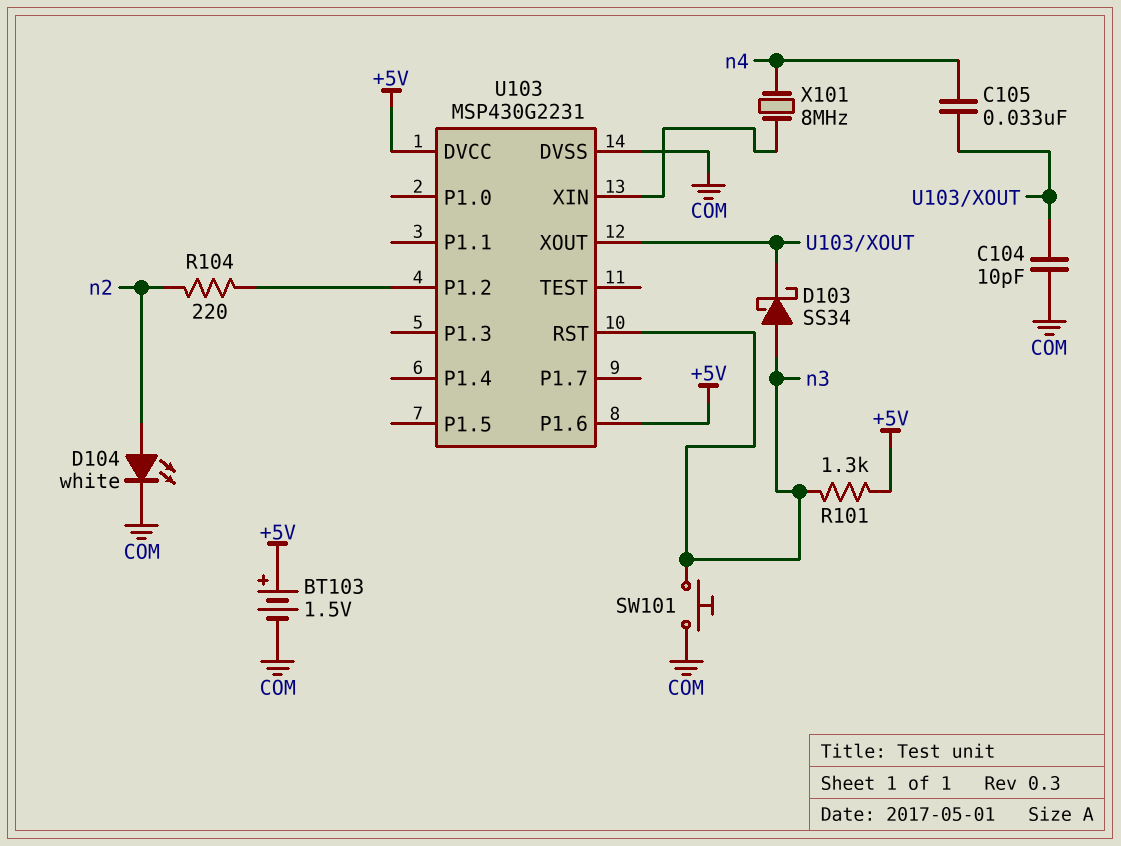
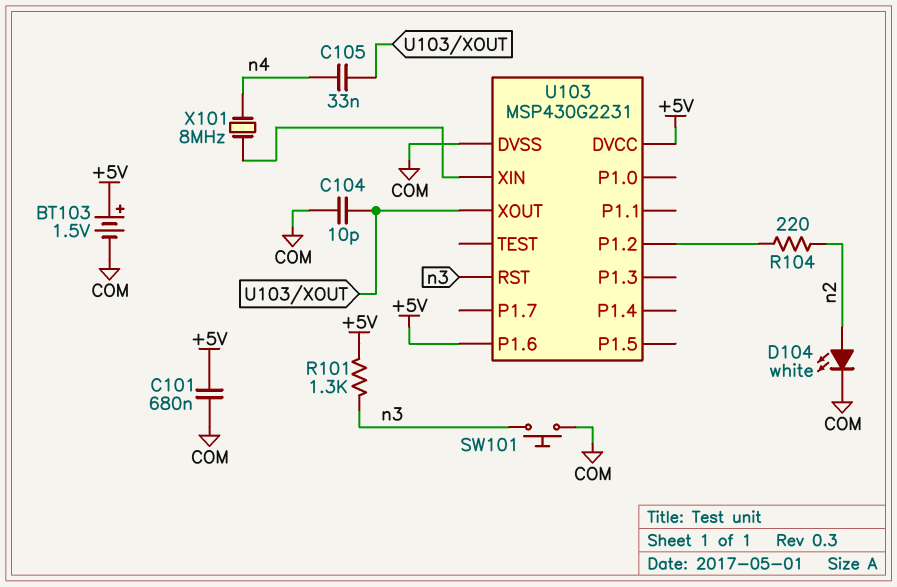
C101: none -> 680nF (+5V, COM)
D103: schottky SS34 (A n3, K U103/XOUT) -> none

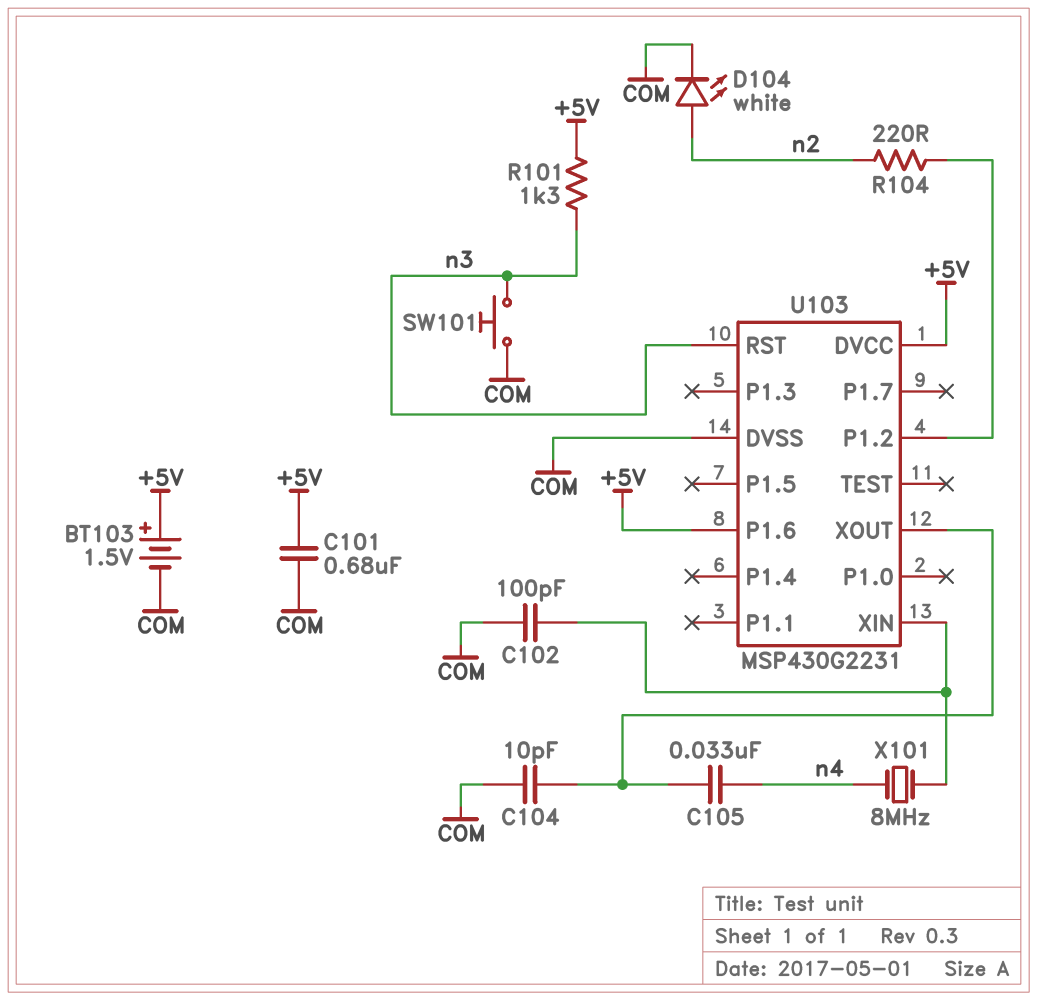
C102: none -> 100pF (COM, U103/XIN)

